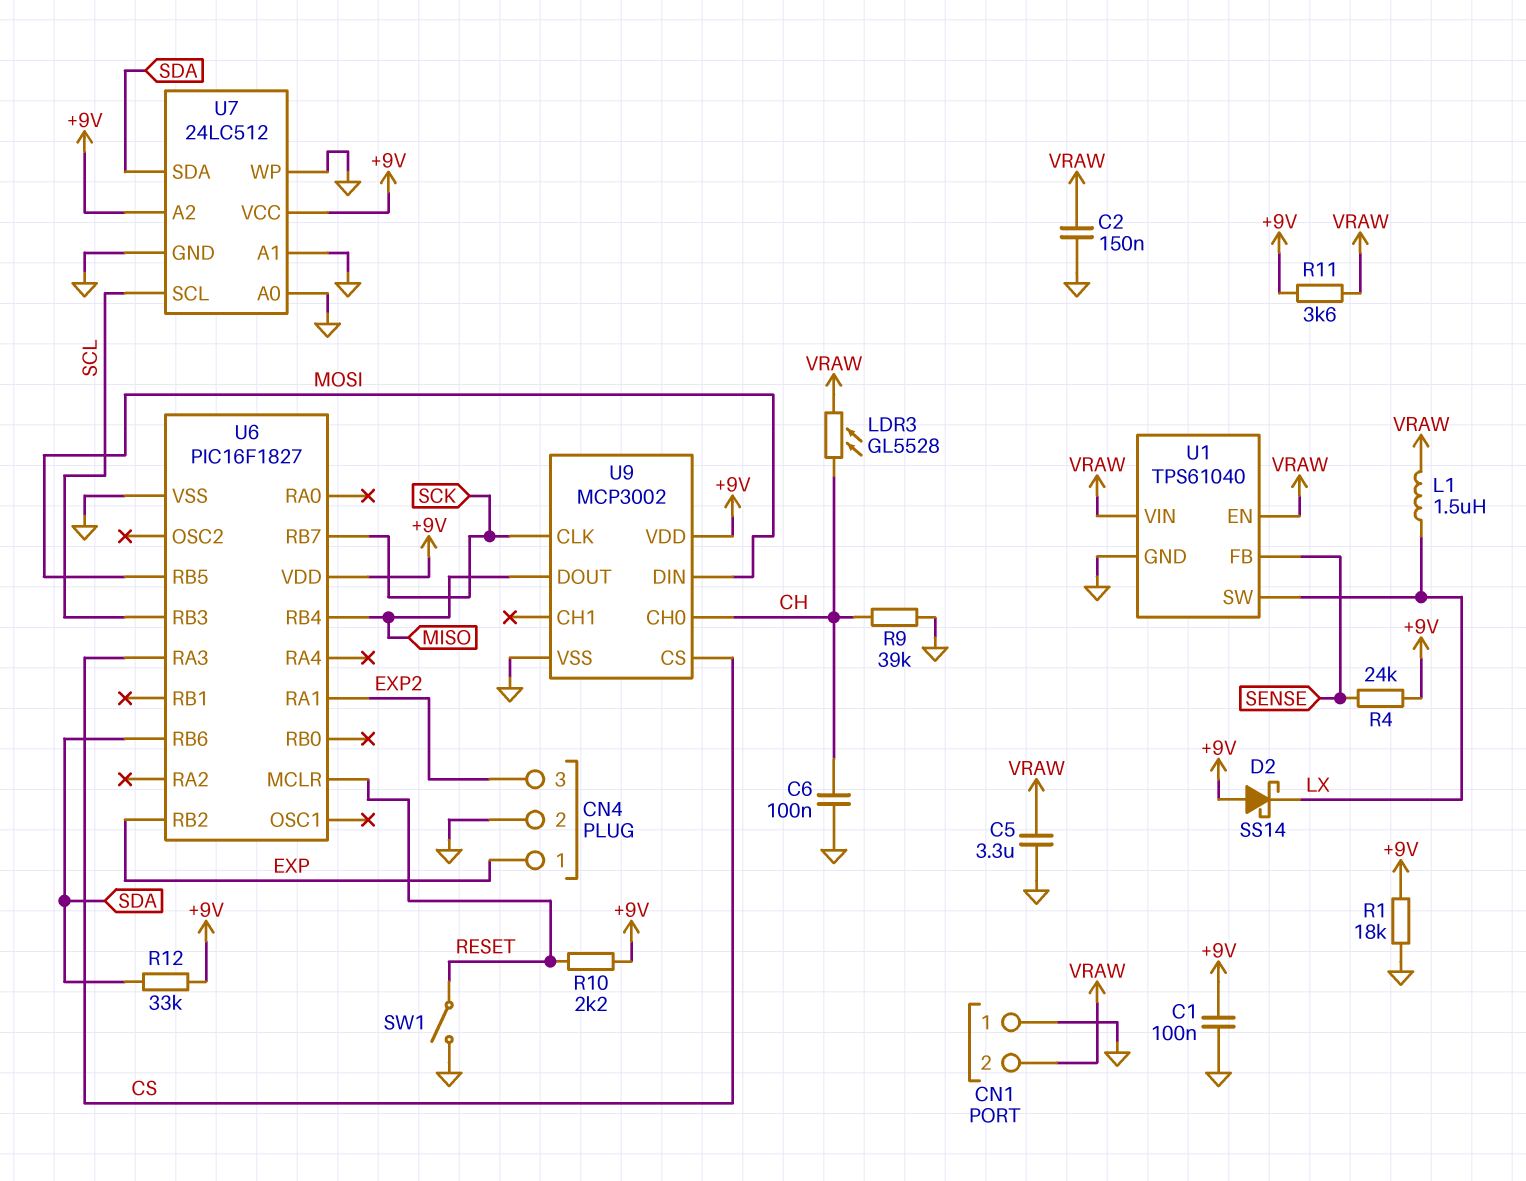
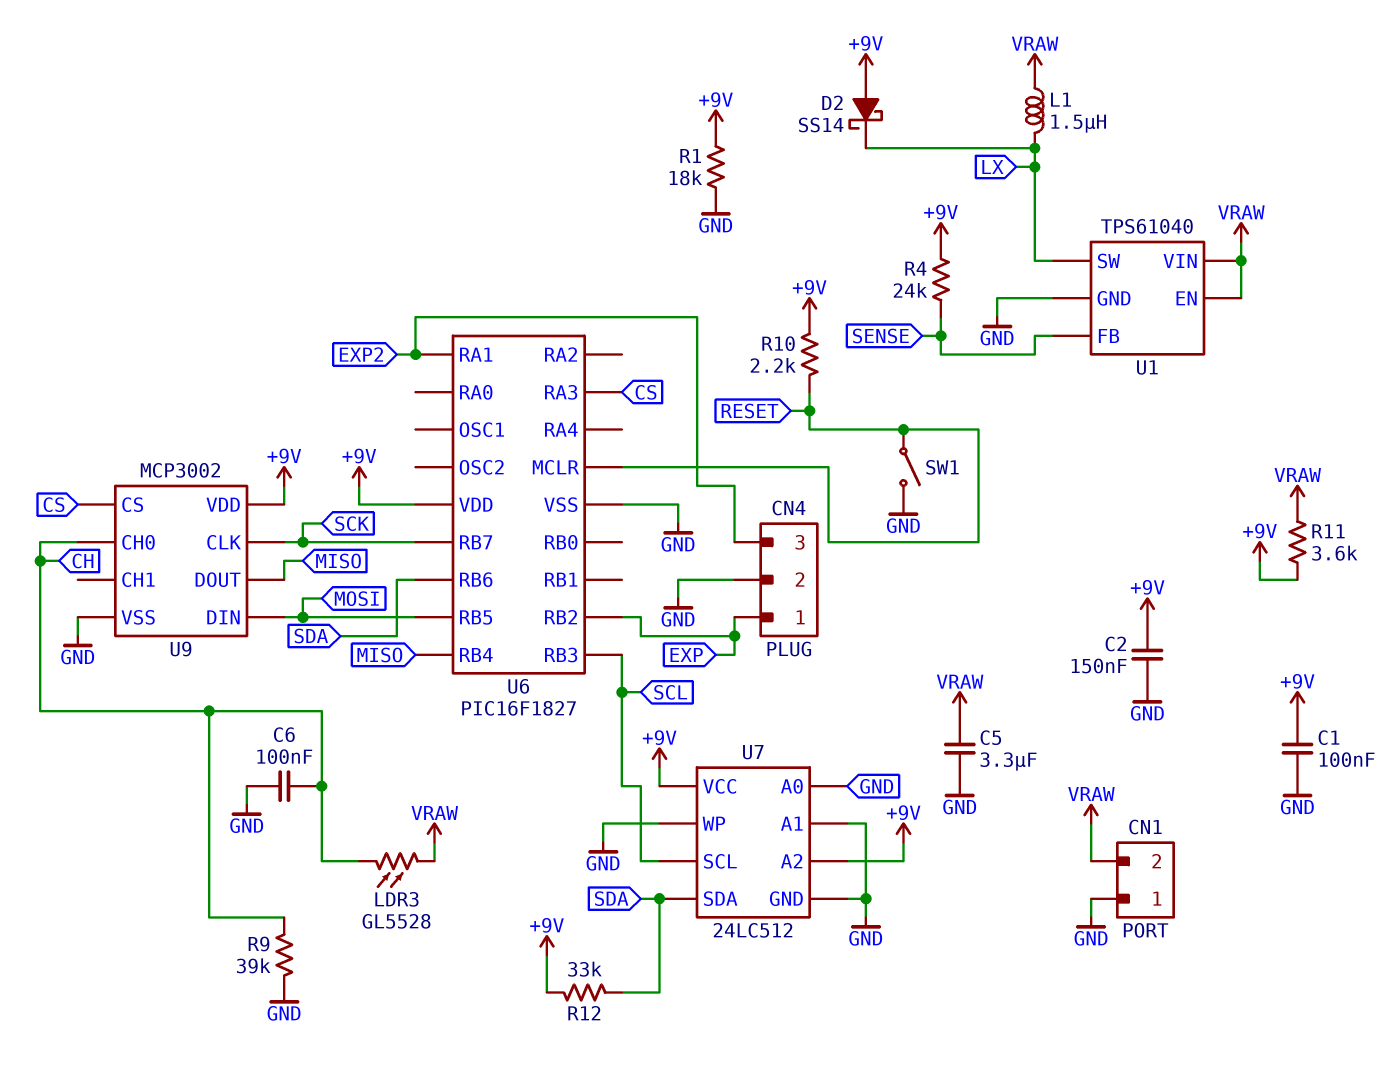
C2: 150nF (GND, VRAW) -> 150nF (+9V, GND)

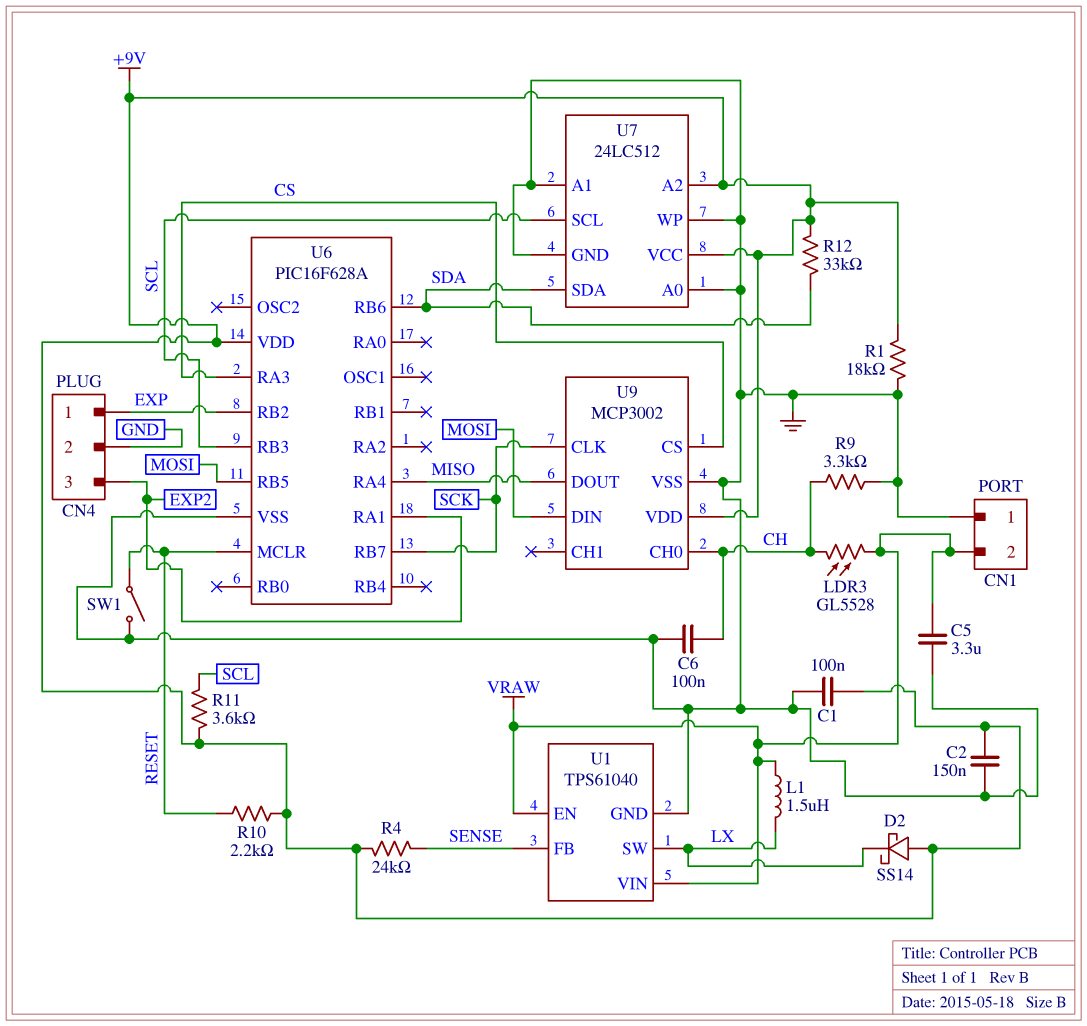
R9: 39k (CH, GND) -> 3.3k (CH, GND)
R11: 3.6k (+9V, VRAW) -> 3.6k (+9V, SCL)
U6: PIC16F1827 -> PIC16F628A
U6 pin RA4: none -> MISO
U6 pin RB4: MISO -> none

